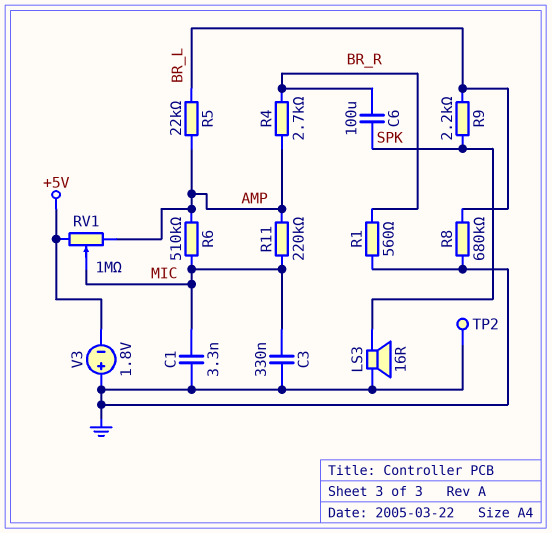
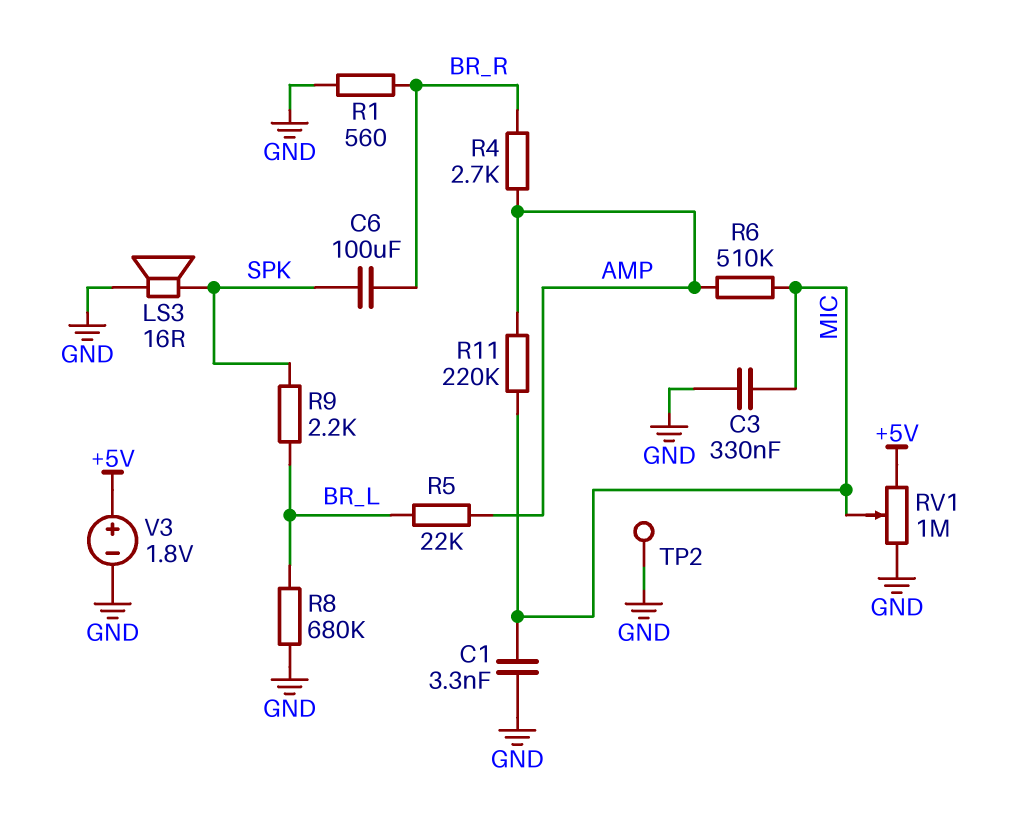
RV1: 1M (+5V, AMP, wiper MIC) -> 1M (+5V, GND, wiper MIC)
V3: 1.8V (plus GND, minus +5V) -> 1.8V (plus +5V, minus GND)

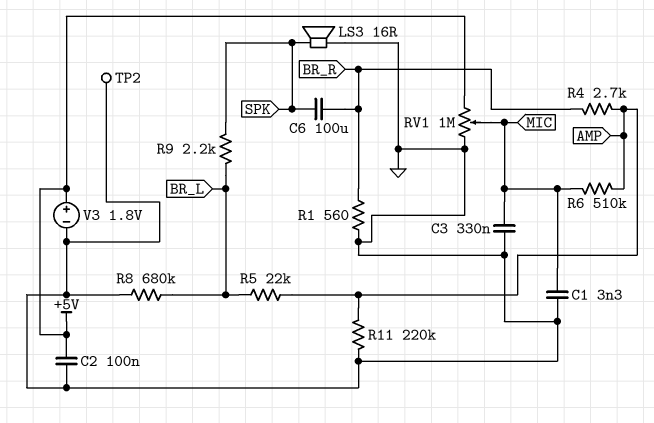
C2: none -> 100nF (+5V, GND)
R11: 220k (AMP, MIC) -> 220k (AMP, GND)

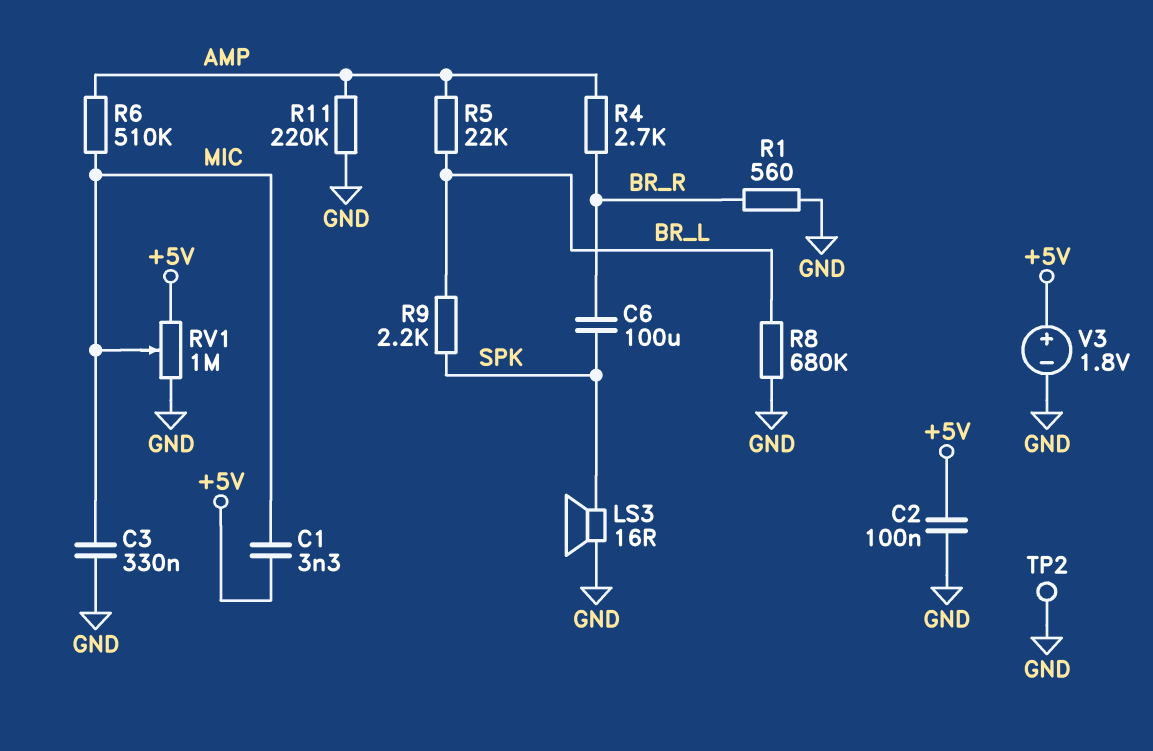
C1: 3.3nF (GND, MIC) -> 3.3nF (+5V, MIC)

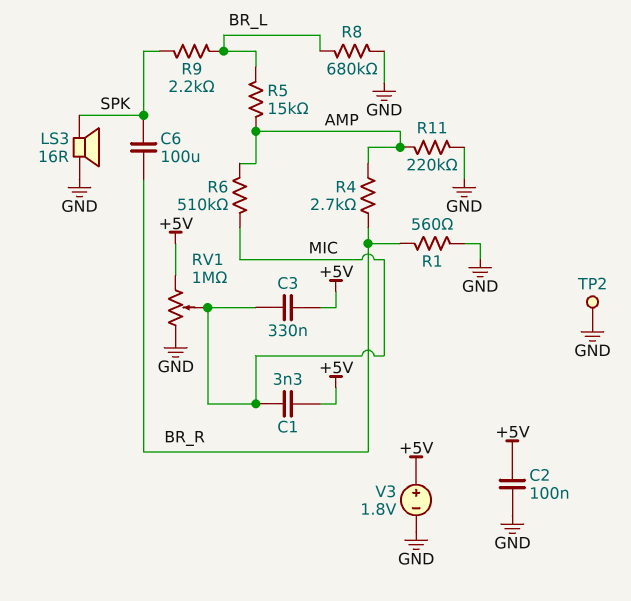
C3: 330nF (GND, MIC) -> 330nF (+5V, MIC)
R5: 22k (AMP, BR_L) -> 15k (AMP, BR_L)

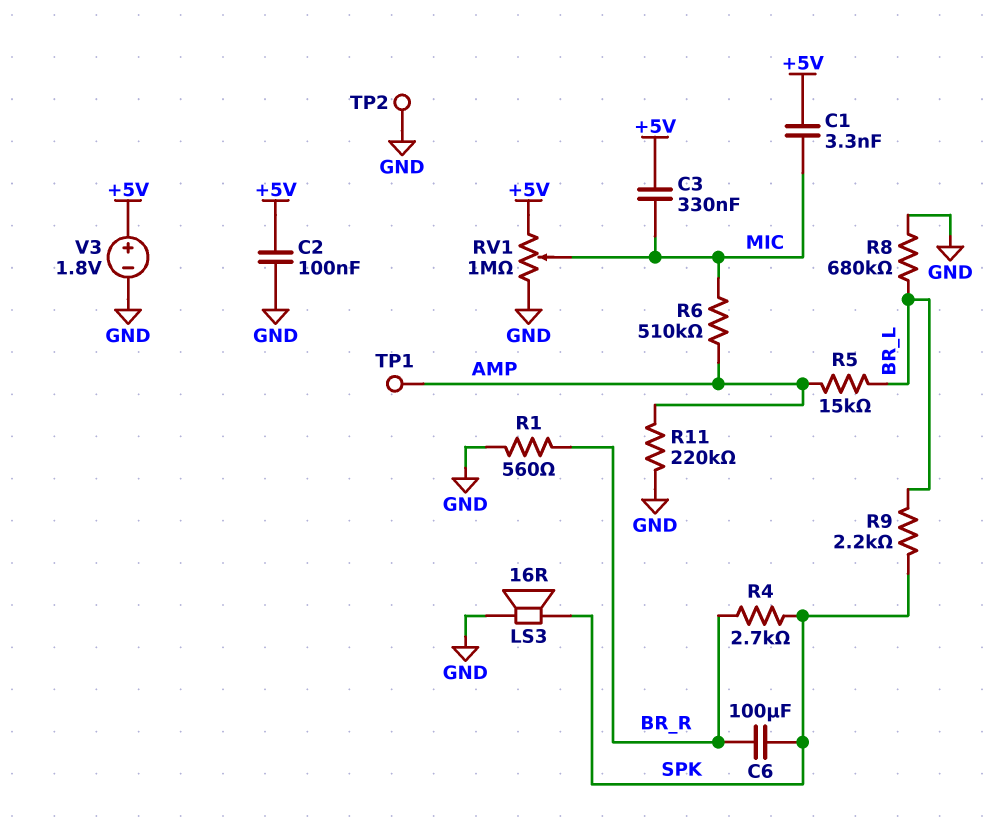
R4: 2.7k (AMP, BR_R) -> 2.7k (BR_R, SPK)
TP1: none -> test point (AMP)

